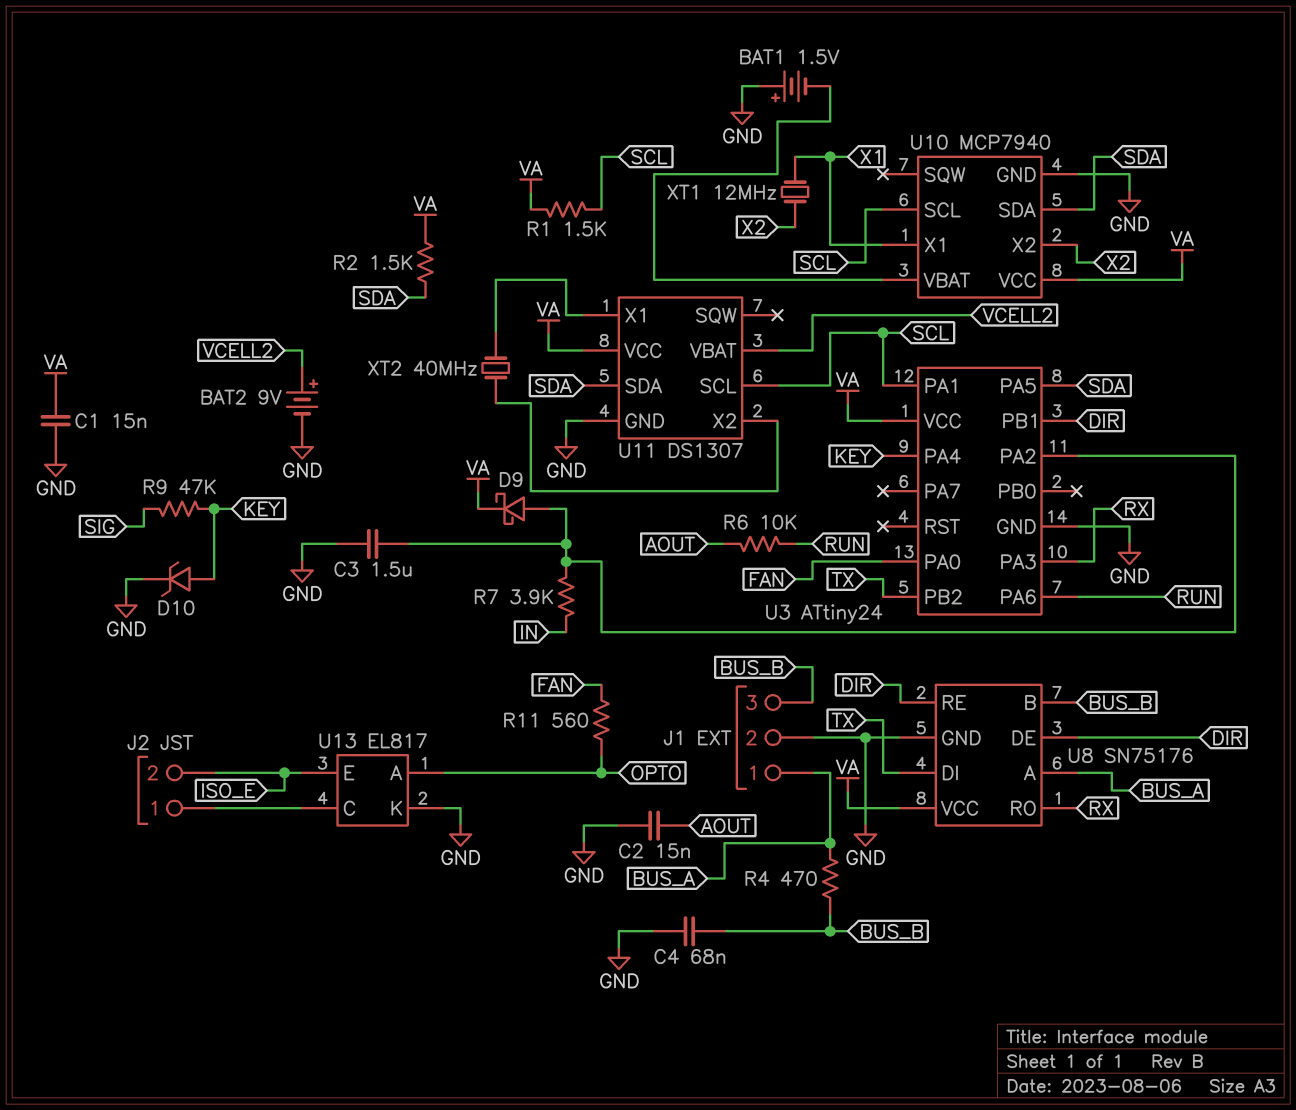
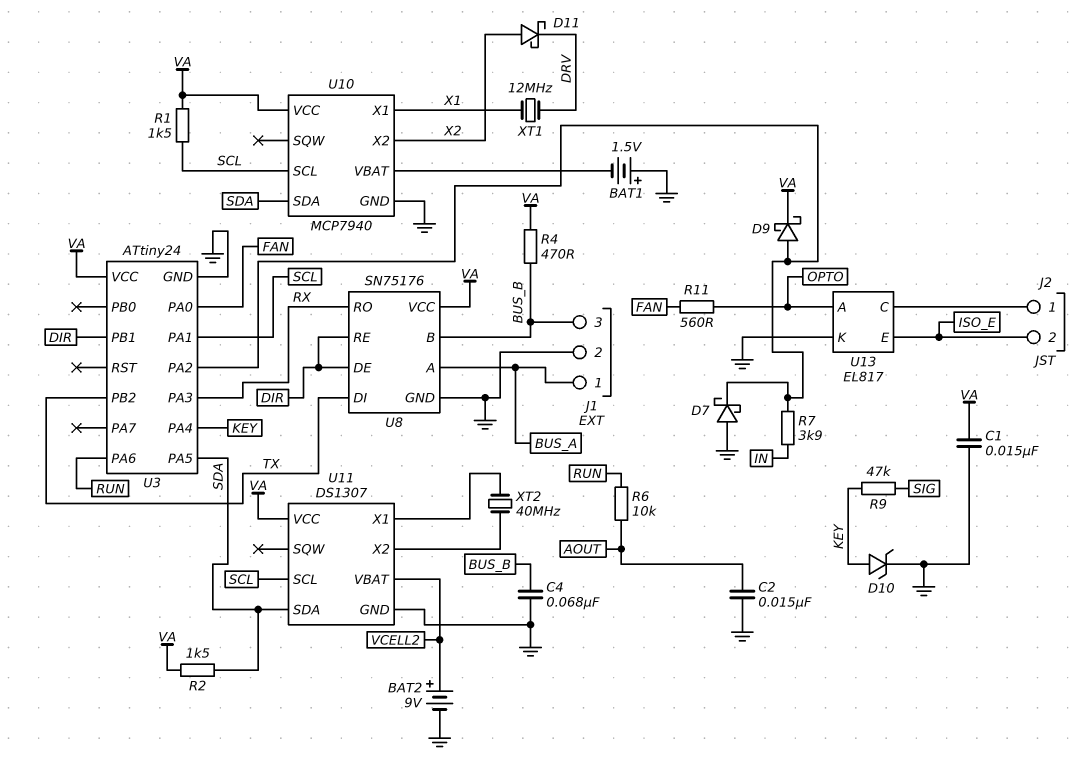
C3: 1.5uF (GND, U3/PA2) -> none
D7: none -> schottky (A GND, K U3/PA2)
D11: none -> schottky (A X2, K DRV)
R4: 470 (BUS_A, BUS_B) -> 470 (BUS_B, VA)
XT1: 12MHz (X1, X2) -> 12MHz (DRV, X1)

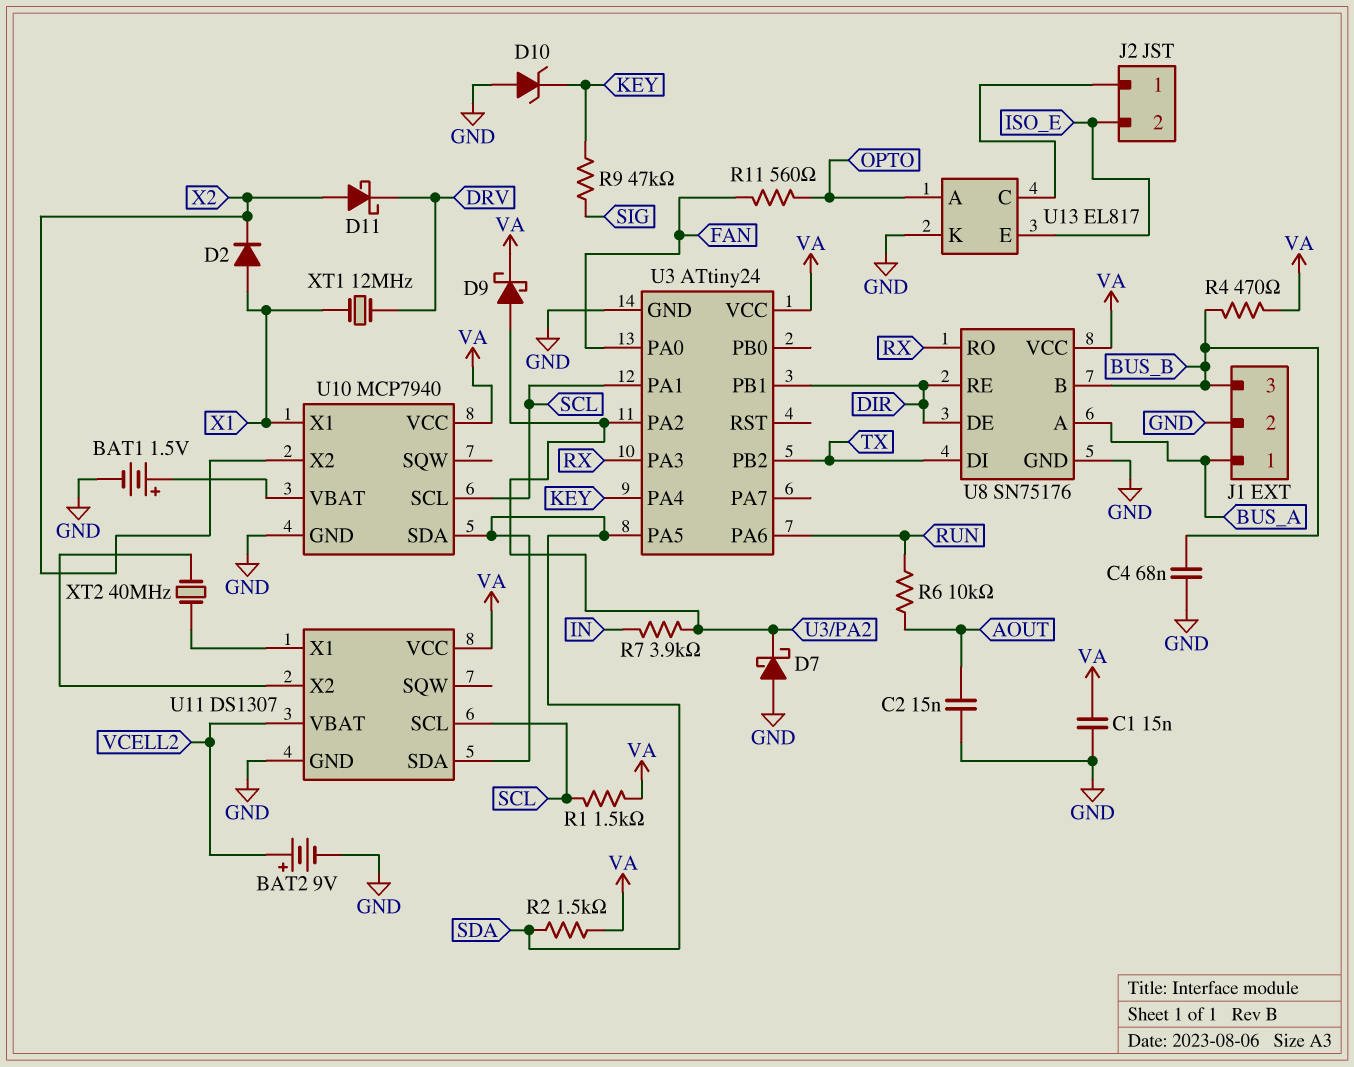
BAT1: 1.5V (plus GND, minus U10/VBAT) -> 1.5V (plus U10/VBAT, minus GND)
D2: none -> diode (A X1, K X2)
D10: zener (A KEY, K GND) -> zener (A GND, K KEY)

